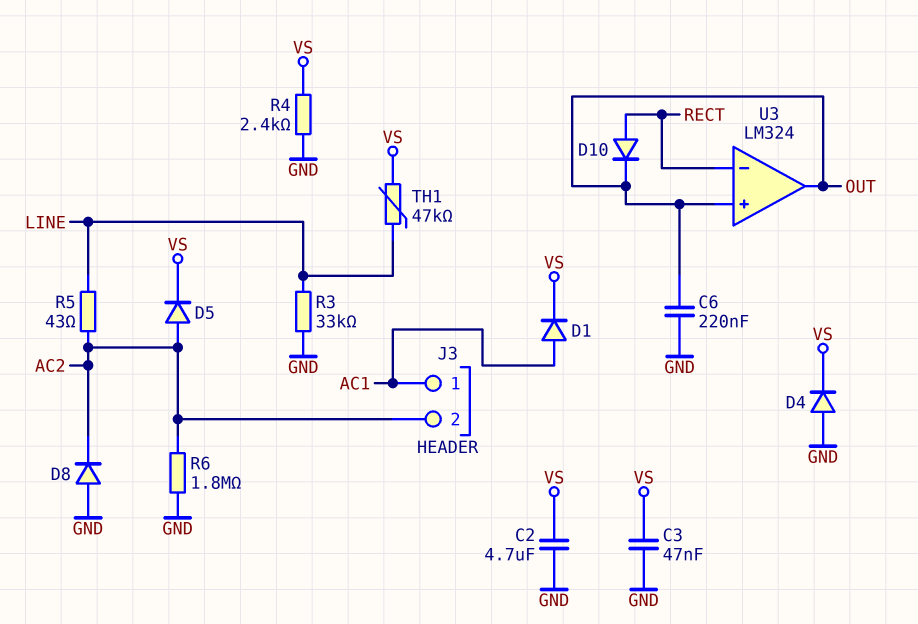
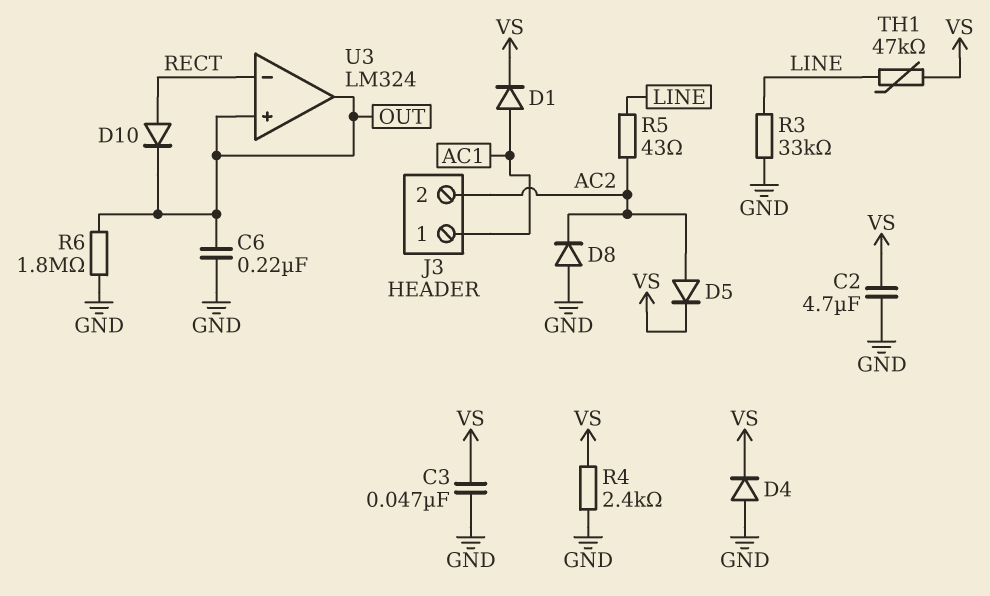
R6: 1.8M (AC2, GND) -> 1.8M (GND, OUT)

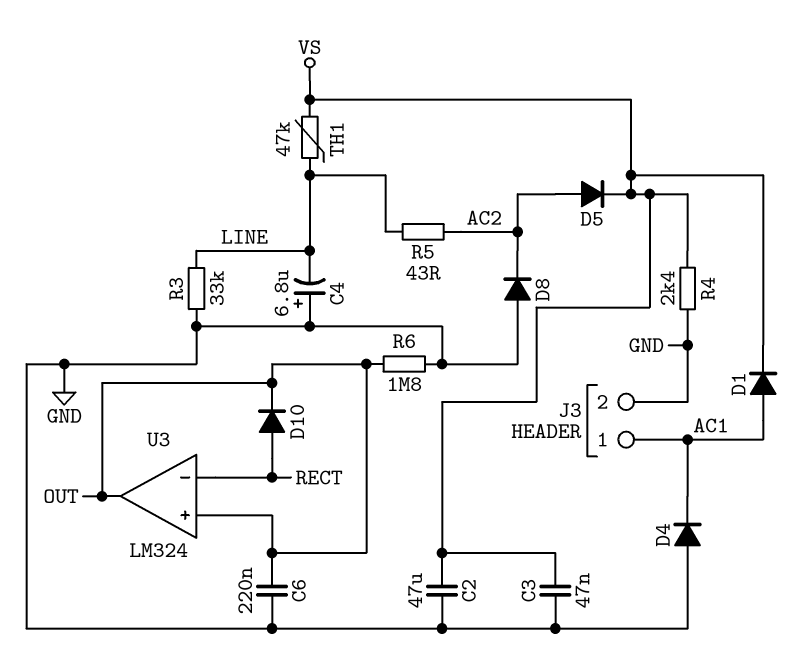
C2: 4.7uF (GND, VS) -> 47uF (GND, VS)
C4: none -> 6.8uF (plus GND, minus LINE)
D4: diode (A GND, K VS) -> diode (A GND, K AC1)
J3 pin 2: AC2 -> GND

